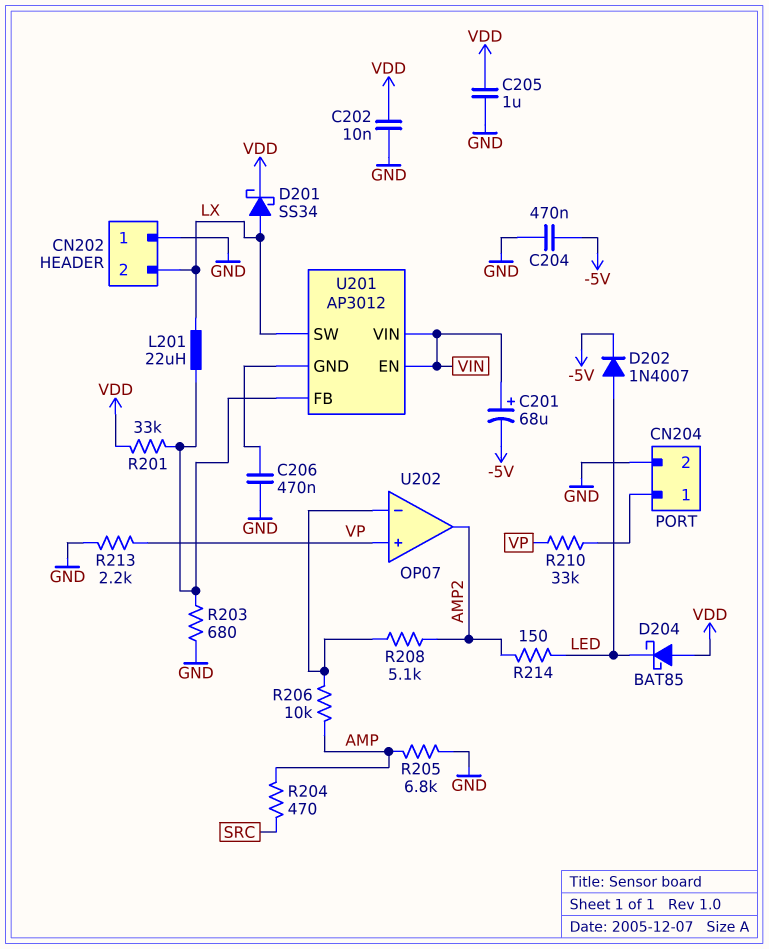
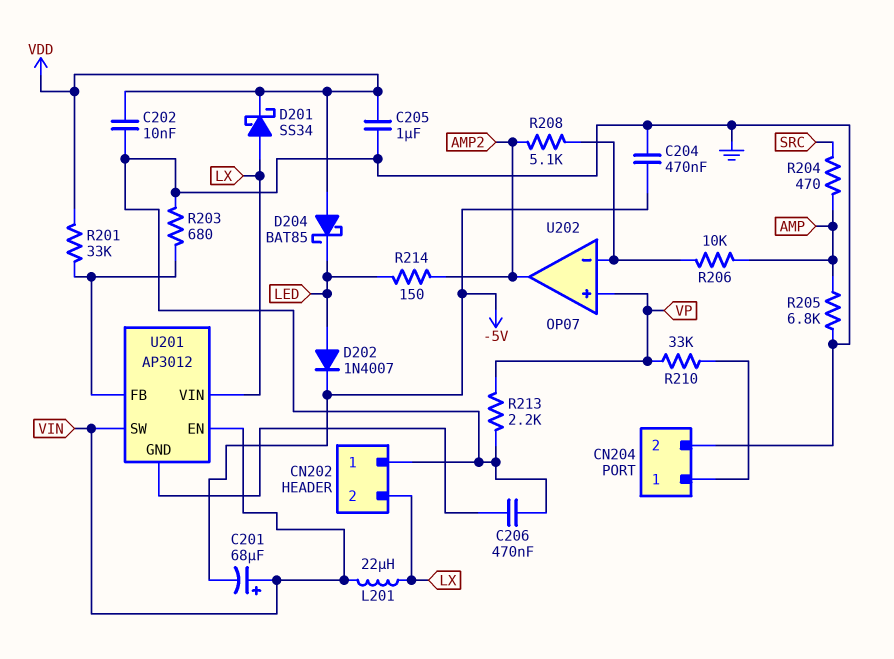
L201: 22uH (LX, U201/FB) -> 22uH (LX, VIN)
U201 pin SW: LX -> VIN
U201 pin VIN: VIN -> LX

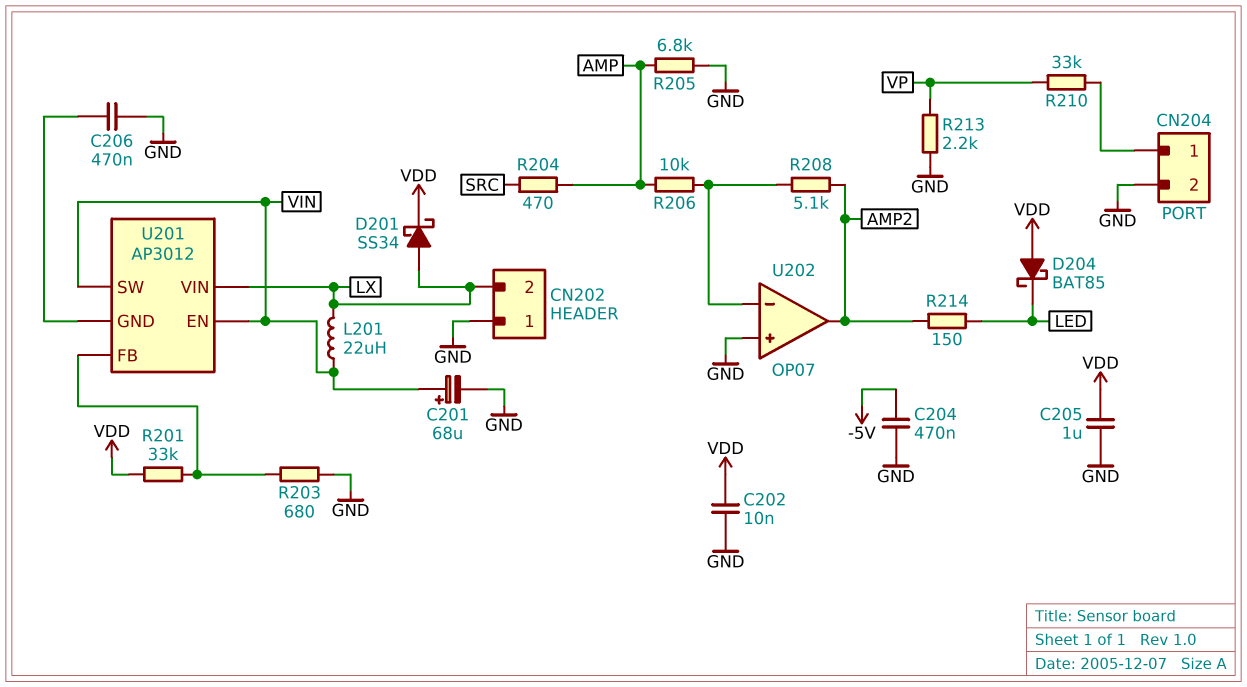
C201: 68uF (plus VIN, minus -5V) -> 68uF (plus VIN, minus GND)
D202: diode 1N4007 (A LED, K -5V) -> none
U202 pin in+: VP -> GND

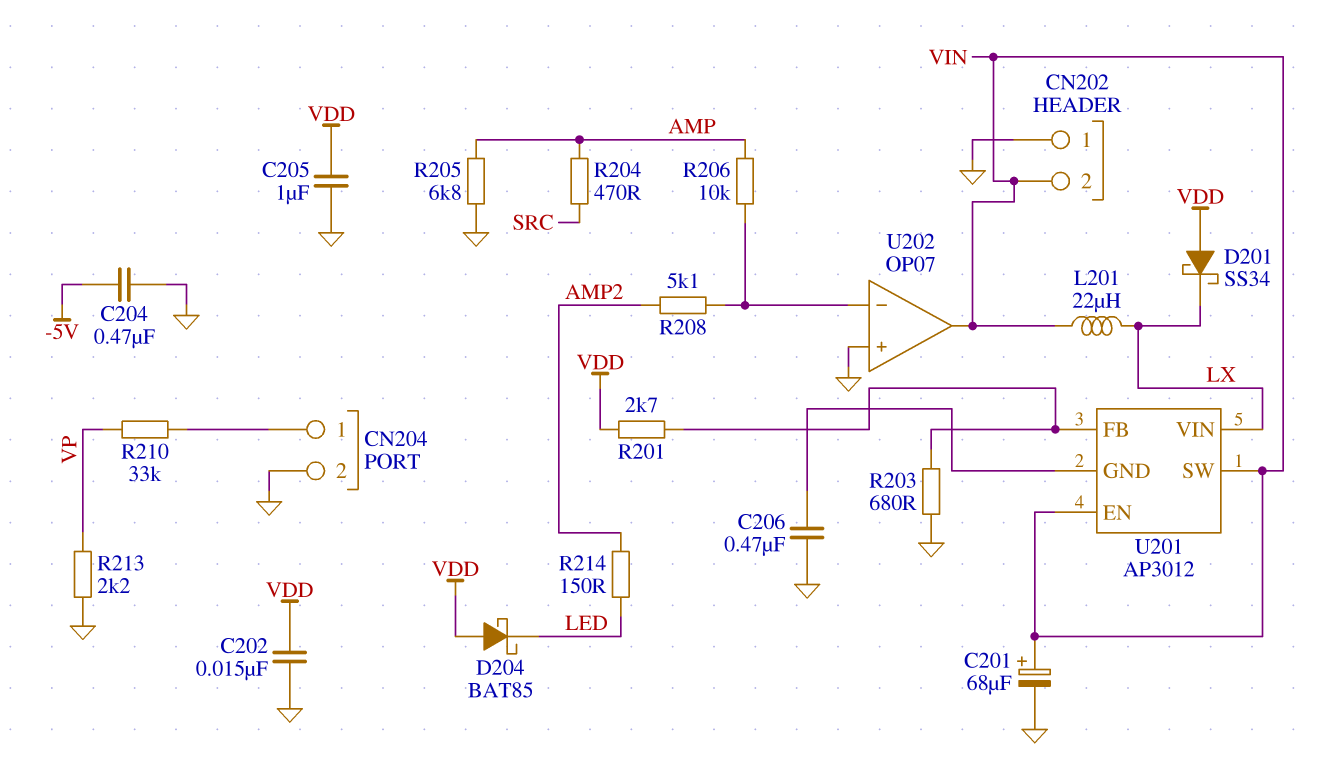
C202: 10nF (GND, VDD) -> 15nF (GND, VDD)
CN202 pin 2: LX -> VIN
D201: schottky SS34 (A LX, K VDD) -> schottky SS34 (A VDD, K LX)
R201: 33k (U201/FB, VDD) -> 2.7k (U201/FB, VDD)
U202 pin out: AMP2 -> VIN

